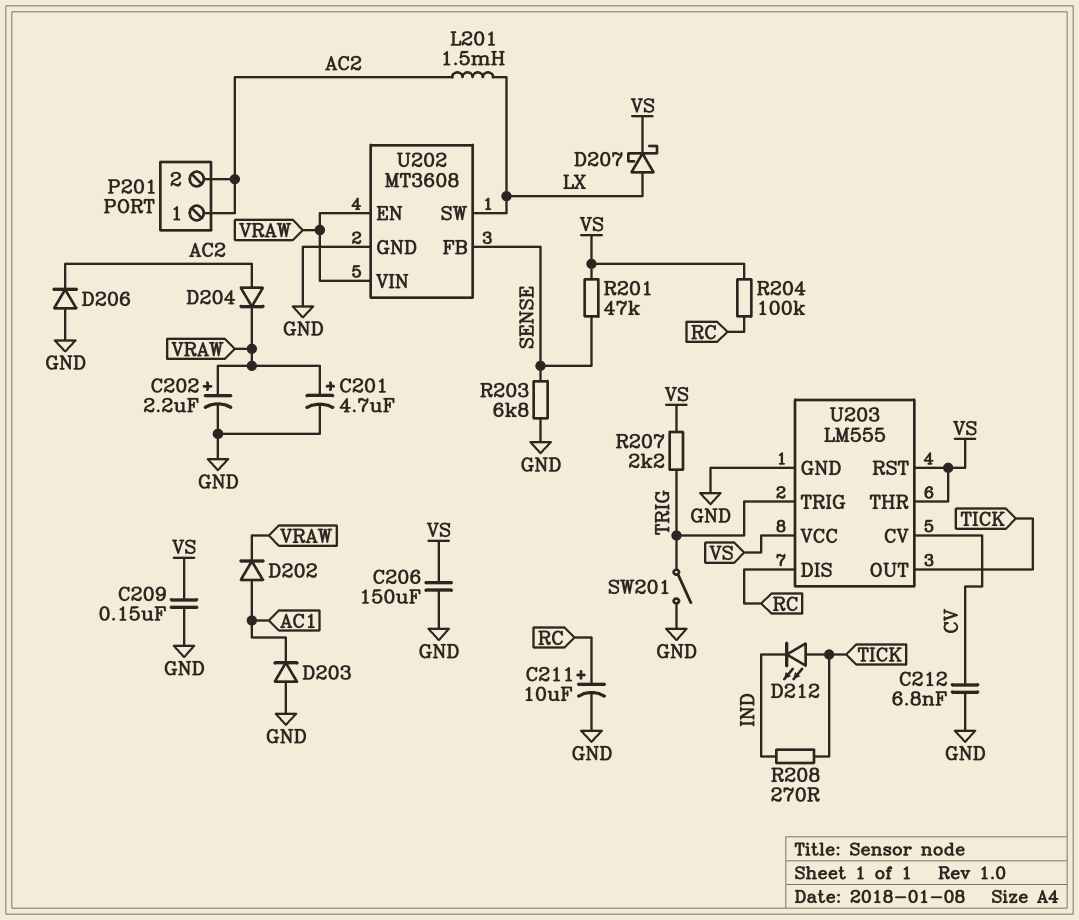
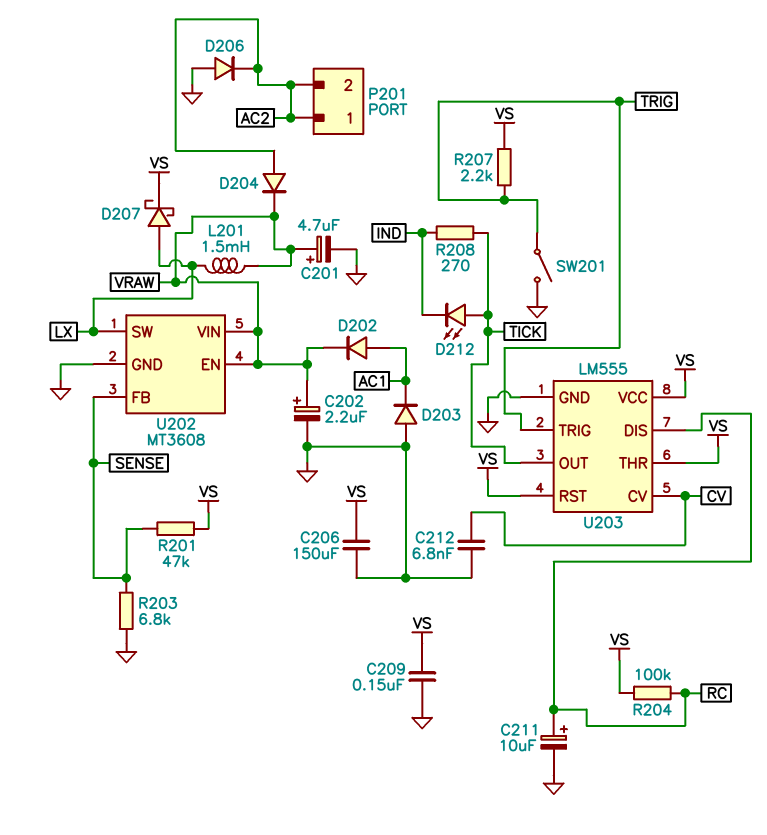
L201: 1.5mH (AC2, LX) -> 1.5mH (LX, VRAW)

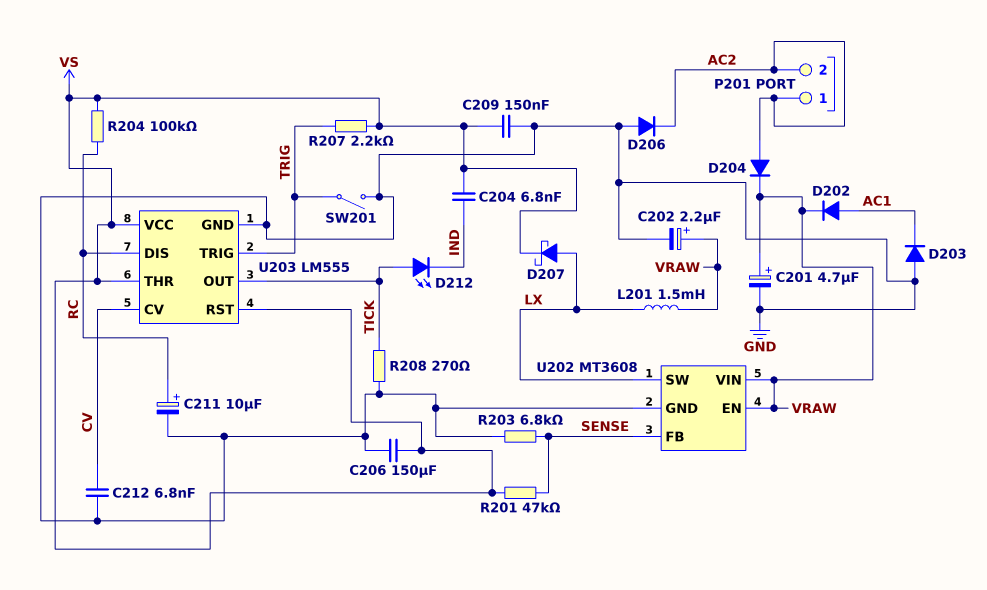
C204: none -> 6.8nF (IND, VS)
R208: 270 (IND, TICK) -> 270 (GND, TICK)

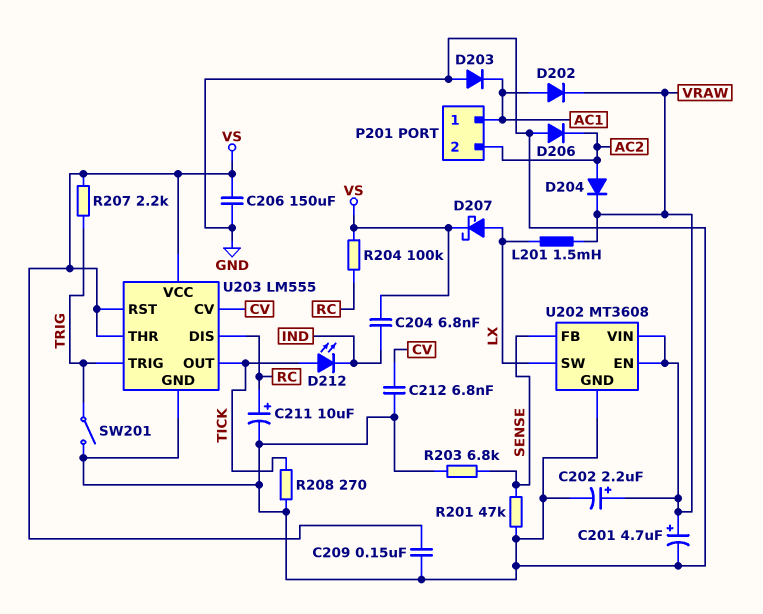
P201 pin 1: AC2 -> AC1
R201: 47k (SENSE, VS) -> 47k (GND, SENSE)

